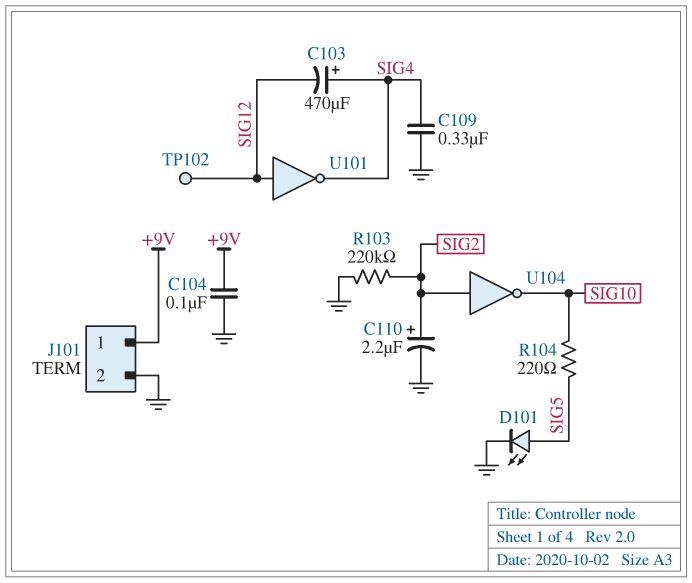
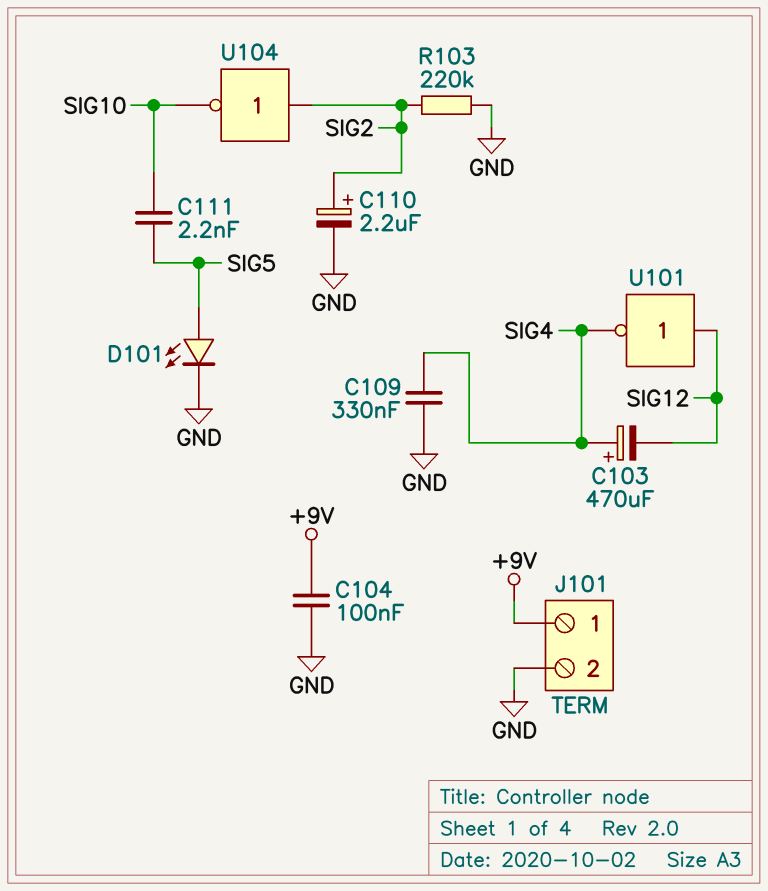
C111: none -> 2.2nF (SIG5, SIG10)
R104: 220 (SIG5, SIG10) -> none
TP102: test point (SIG12) -> none

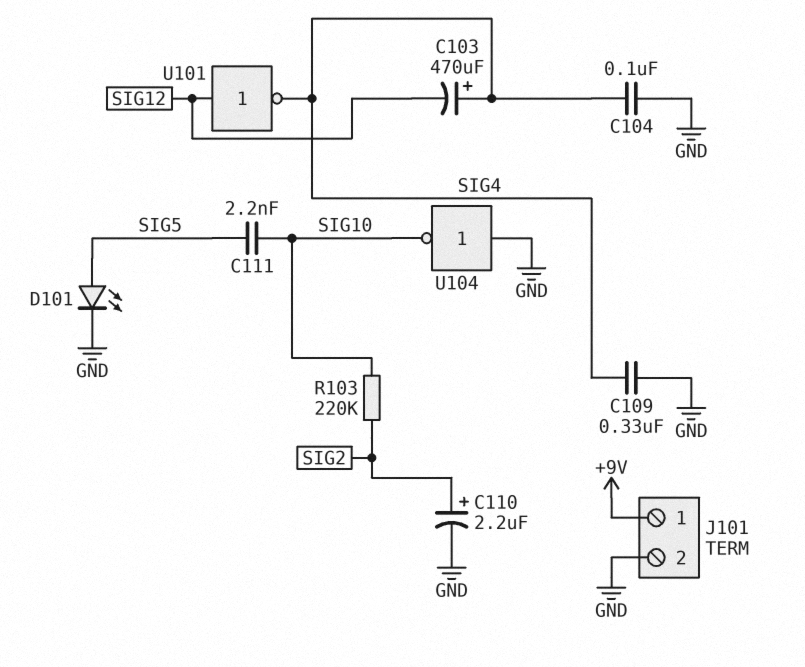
C104: 100nF (+9V, GND) -> 100nF (GND, SIG4)
R103: 220k (GND, SIG2) -> 220k (SIG2, SIG10)
U104: NOT (in SIG2, out SIG10) -> NOT (in GND, out SIG10)

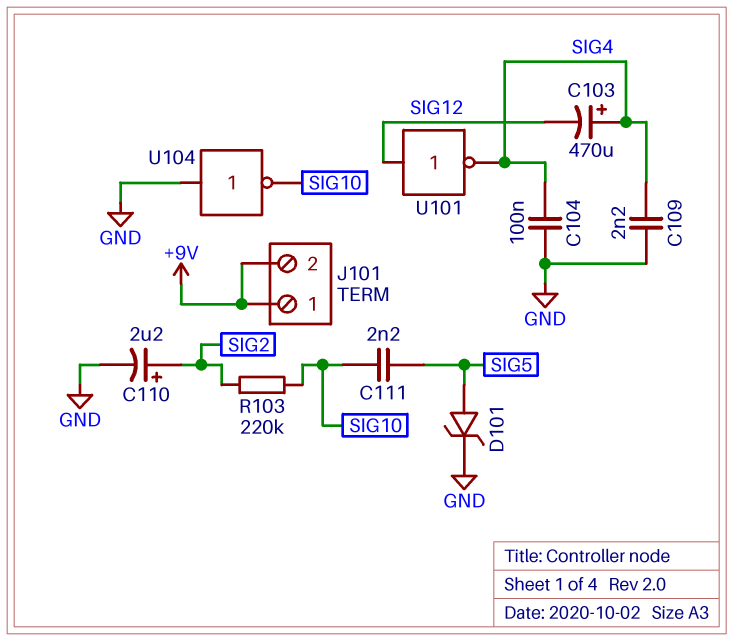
C109: 330nF (GND, SIG4) -> 2.2nF (GND, SIG4)
D101: LED (A SIG5, K GND) -> zener (A SIG5, K GND)
J101 pin 2: GND -> +9V

